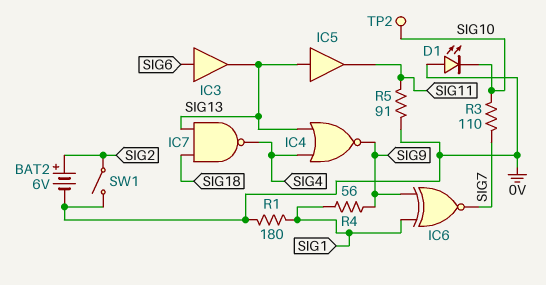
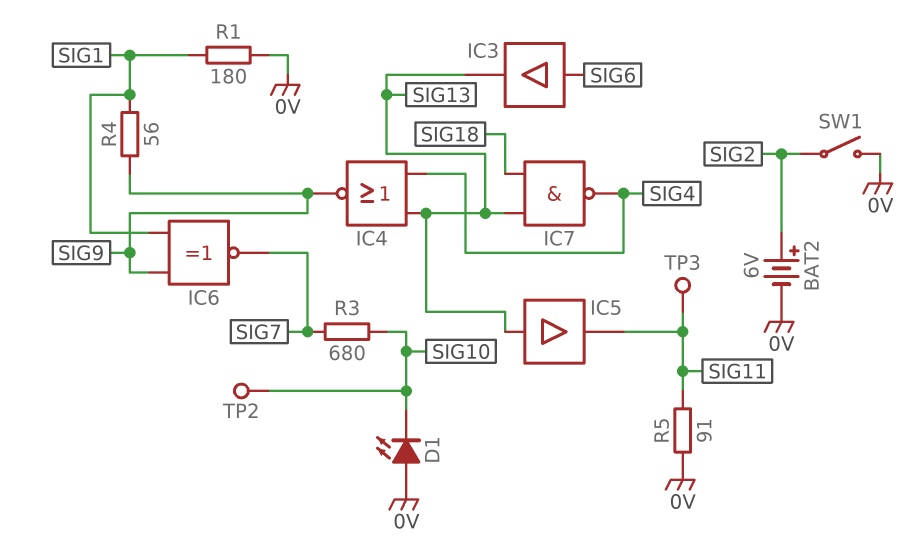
R3: 110 (SIG7, SIG10) -> 680 (SIG7, SIG10)
TP3: none -> test point (SIG11)

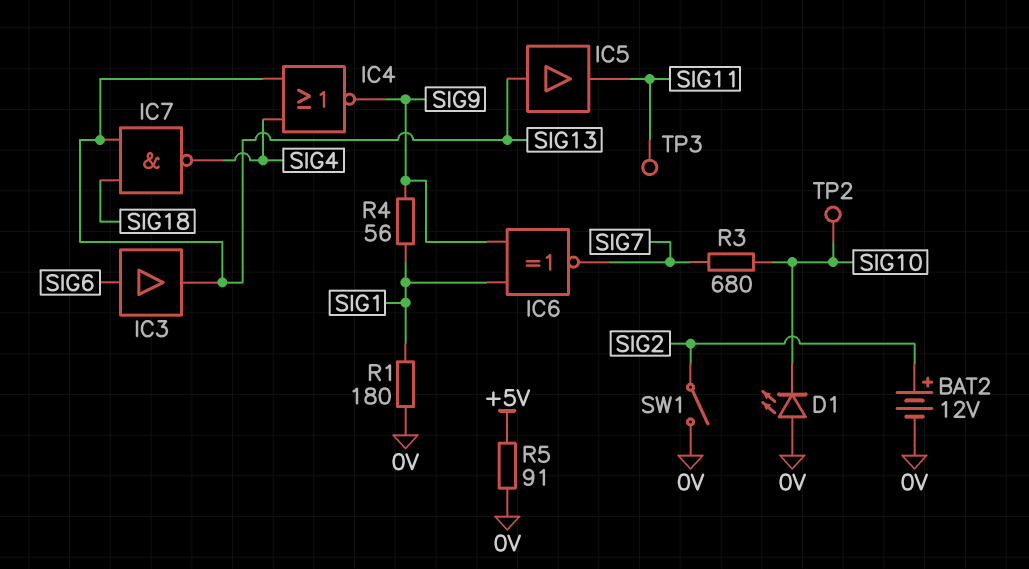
BAT2: 6V (plus SIG2, minus 0V) -> 12V (plus SIG2, minus 0V)
R5: 91 (0V, SIG11) -> 91 (+5V, 0V)

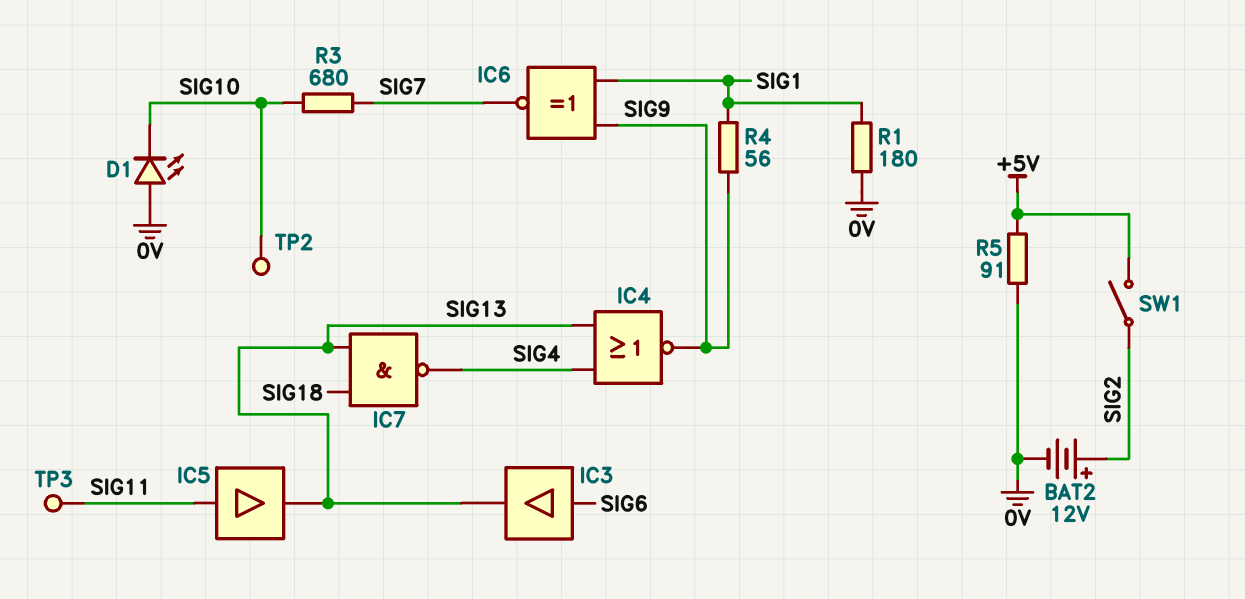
IC5: buffer (in SIG13, out SIG11) -> buffer (in SIG11, out SIG13)
SW1: switch (0V, SIG2) -> switch (+5V, SIG2)

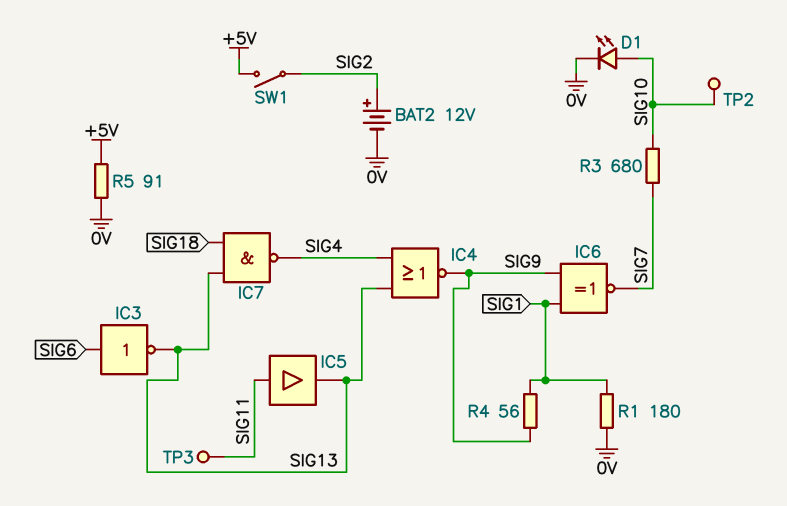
D1: LED (A 0V, K SIG10) -> LED (A SIG10, K 0V)
IC3: buffer (in SIG6, out SIG13) -> NOT (in SIG6, out SIG13)

